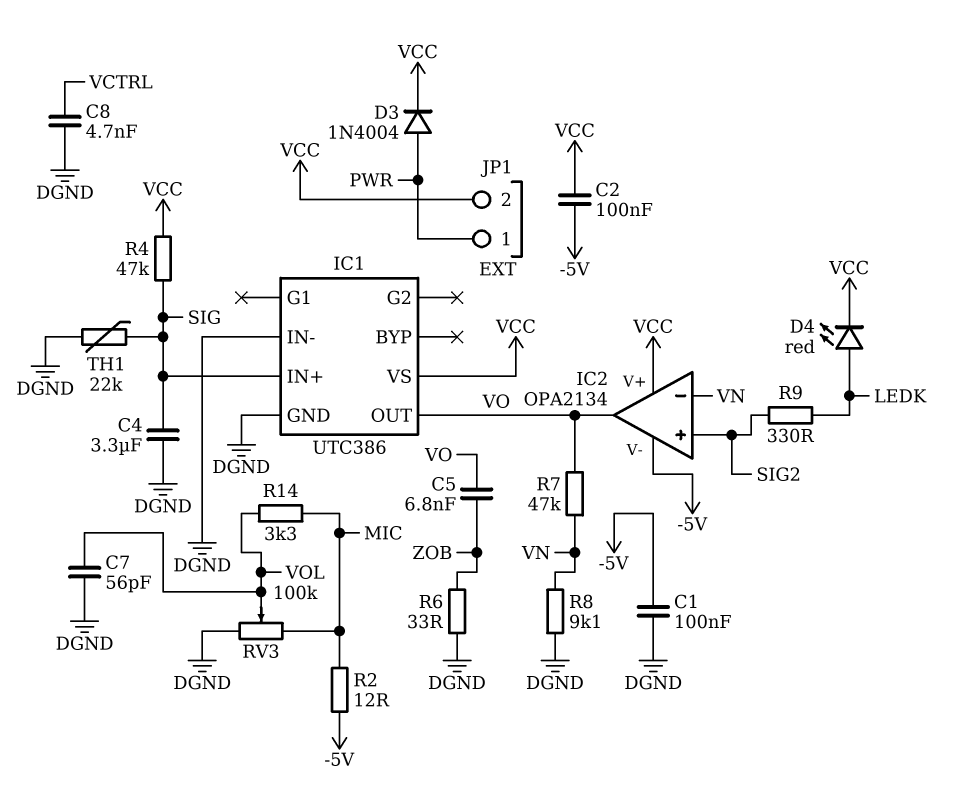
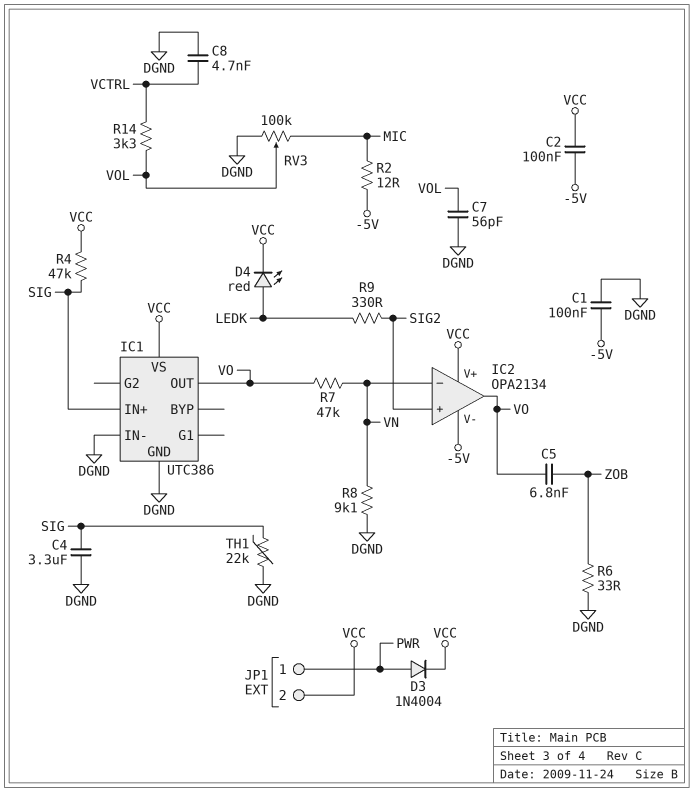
R14: 3.3k (MIC, VOL) -> 3.3k (VCTRL, VOL)

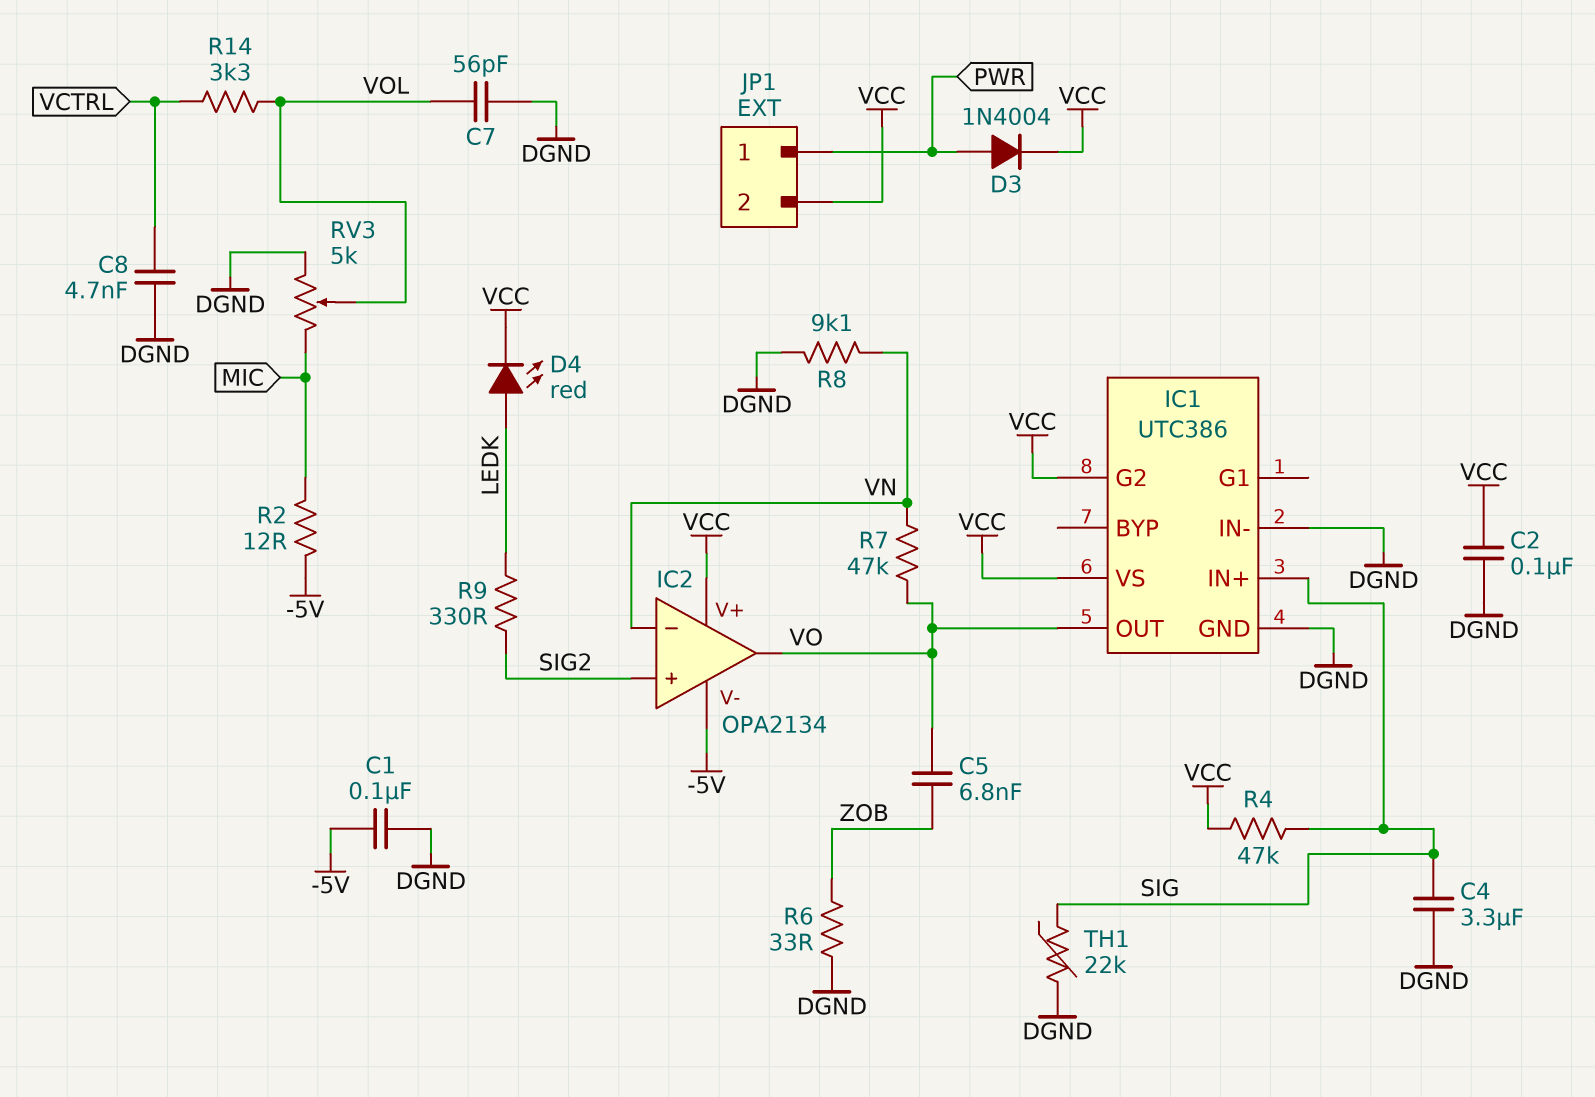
C2: 100nF (-5V, VCC) -> 100nF (DGND, VCC)
IC1 pin G2: none -> VCC
RV3: 100k (DGND, MIC, wiper VOL) -> 5k (DGND, MIC, wiper VOL)

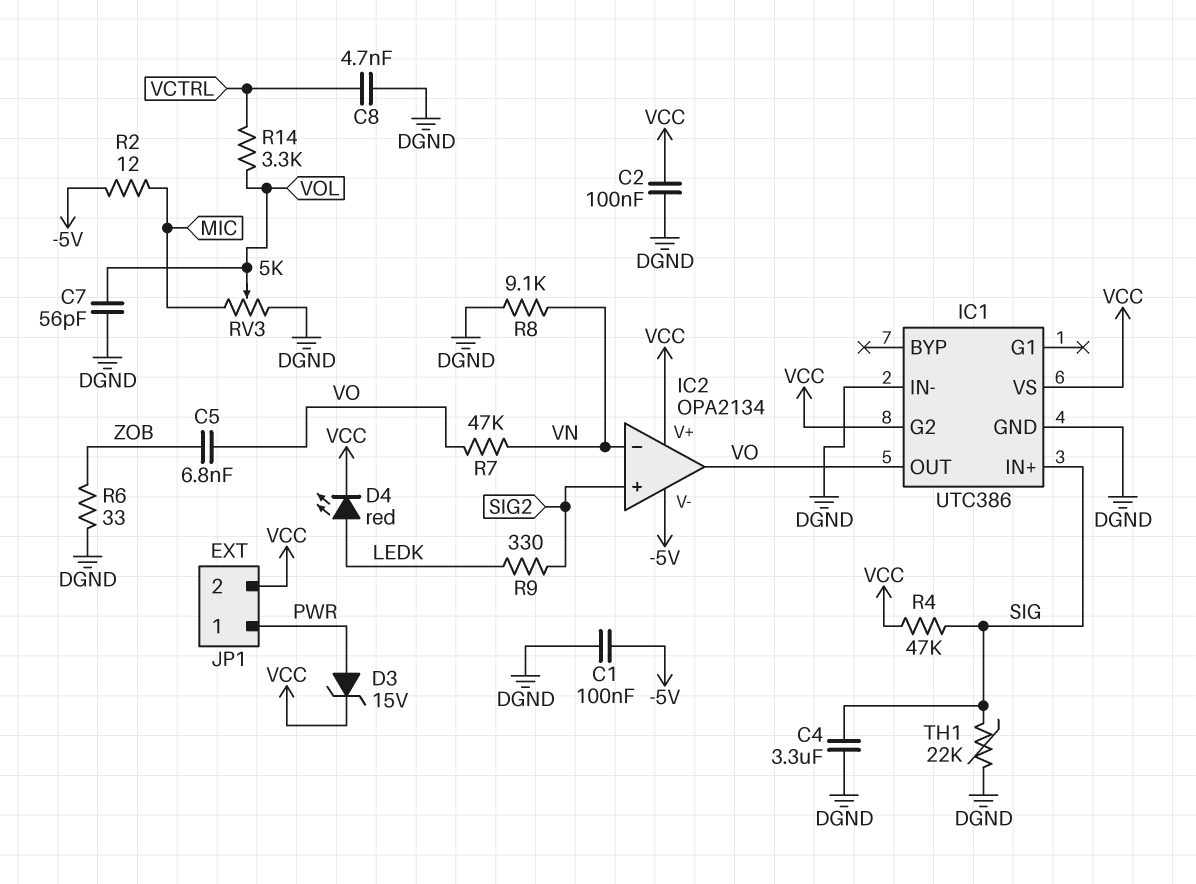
D3: diode 1N4004 (A PWR, K VCC) -> zener 15V (A PWR, K VCC)

